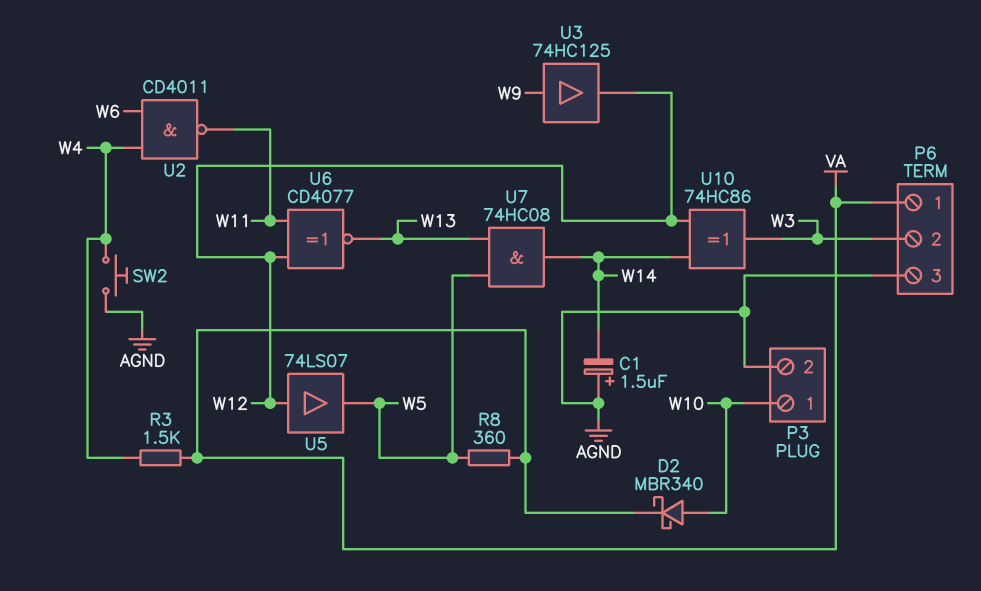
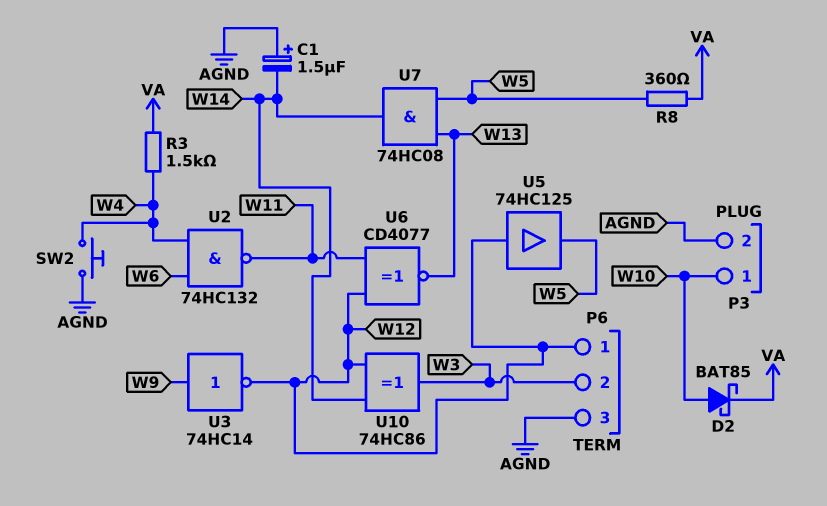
D2: schottky MBR340 (A W10, K VA) -> schottky BAT85 (A W10, K VA)
P6 pin 1: VA -> W12
U2: NAND CD4011 (in W4, in W6, out W11) -> NAND 74HC132 (in W4, in W6, out W11)
U3: buffer 74HC125 (in W9, out W12) -> NOT 74HC14 (in W9, out W12)
U5: buffer 74LS07 (in W12, out W5) -> buffer 74HC125 (in W12, out W5)

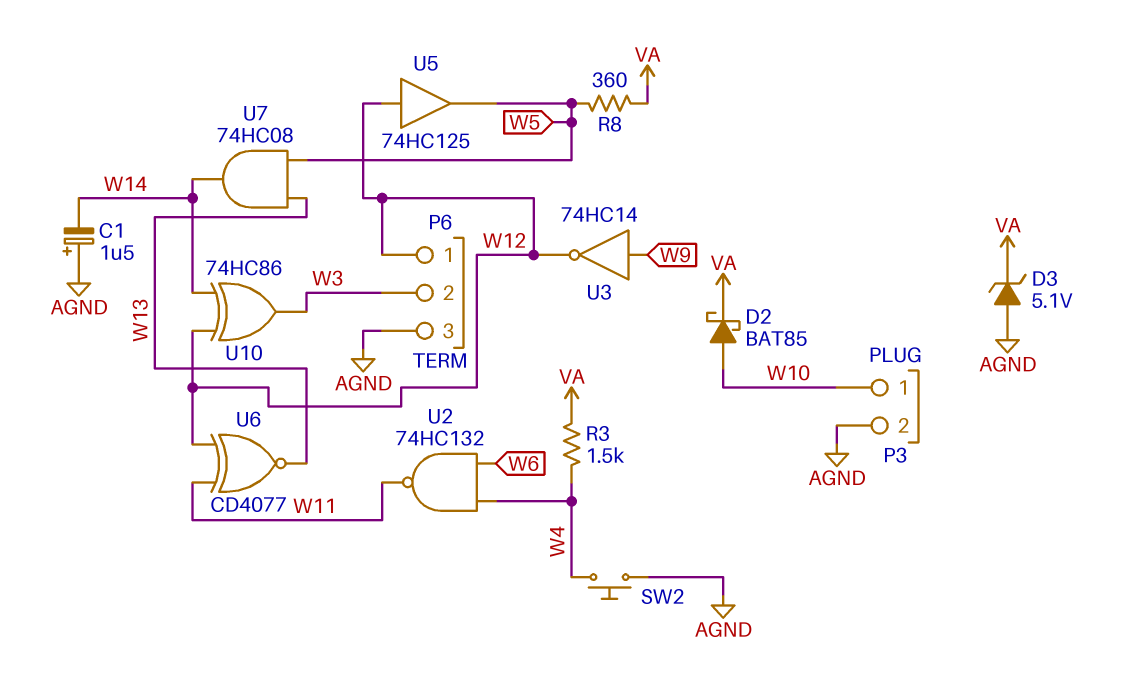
D3: none -> zener 5.1V (A AGND, K VA)

